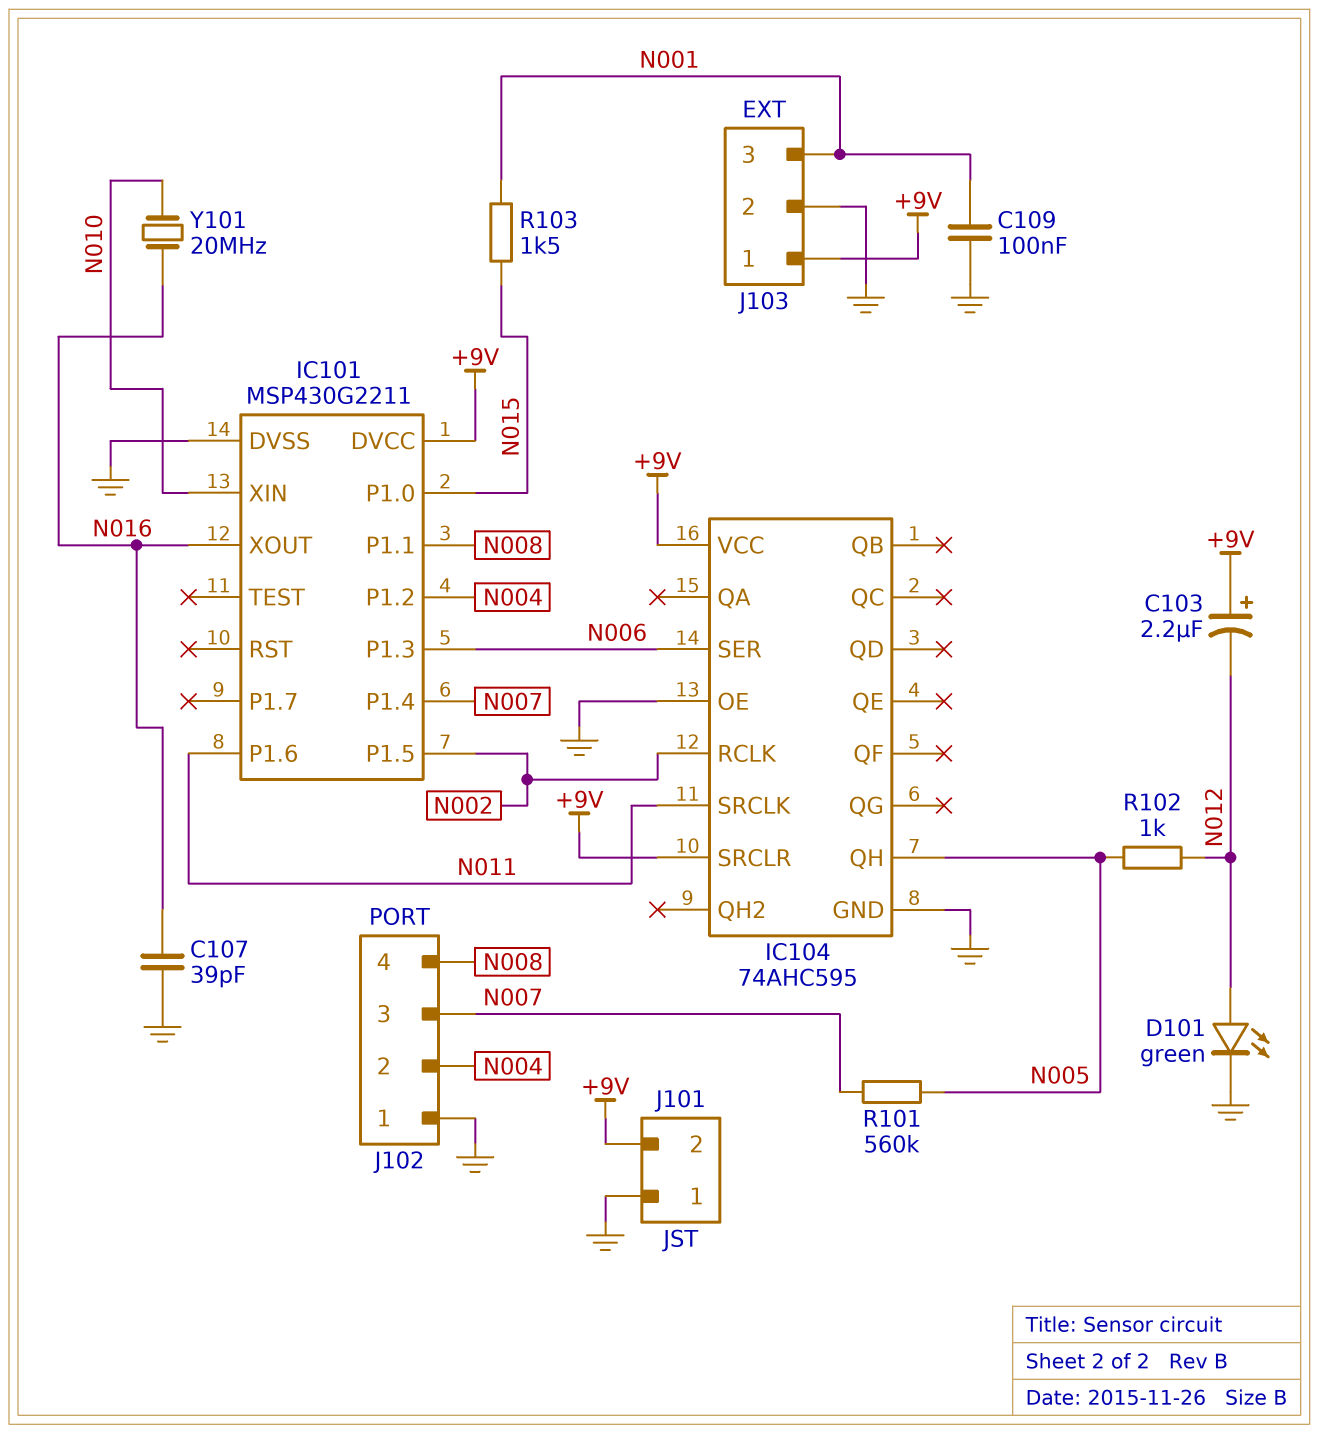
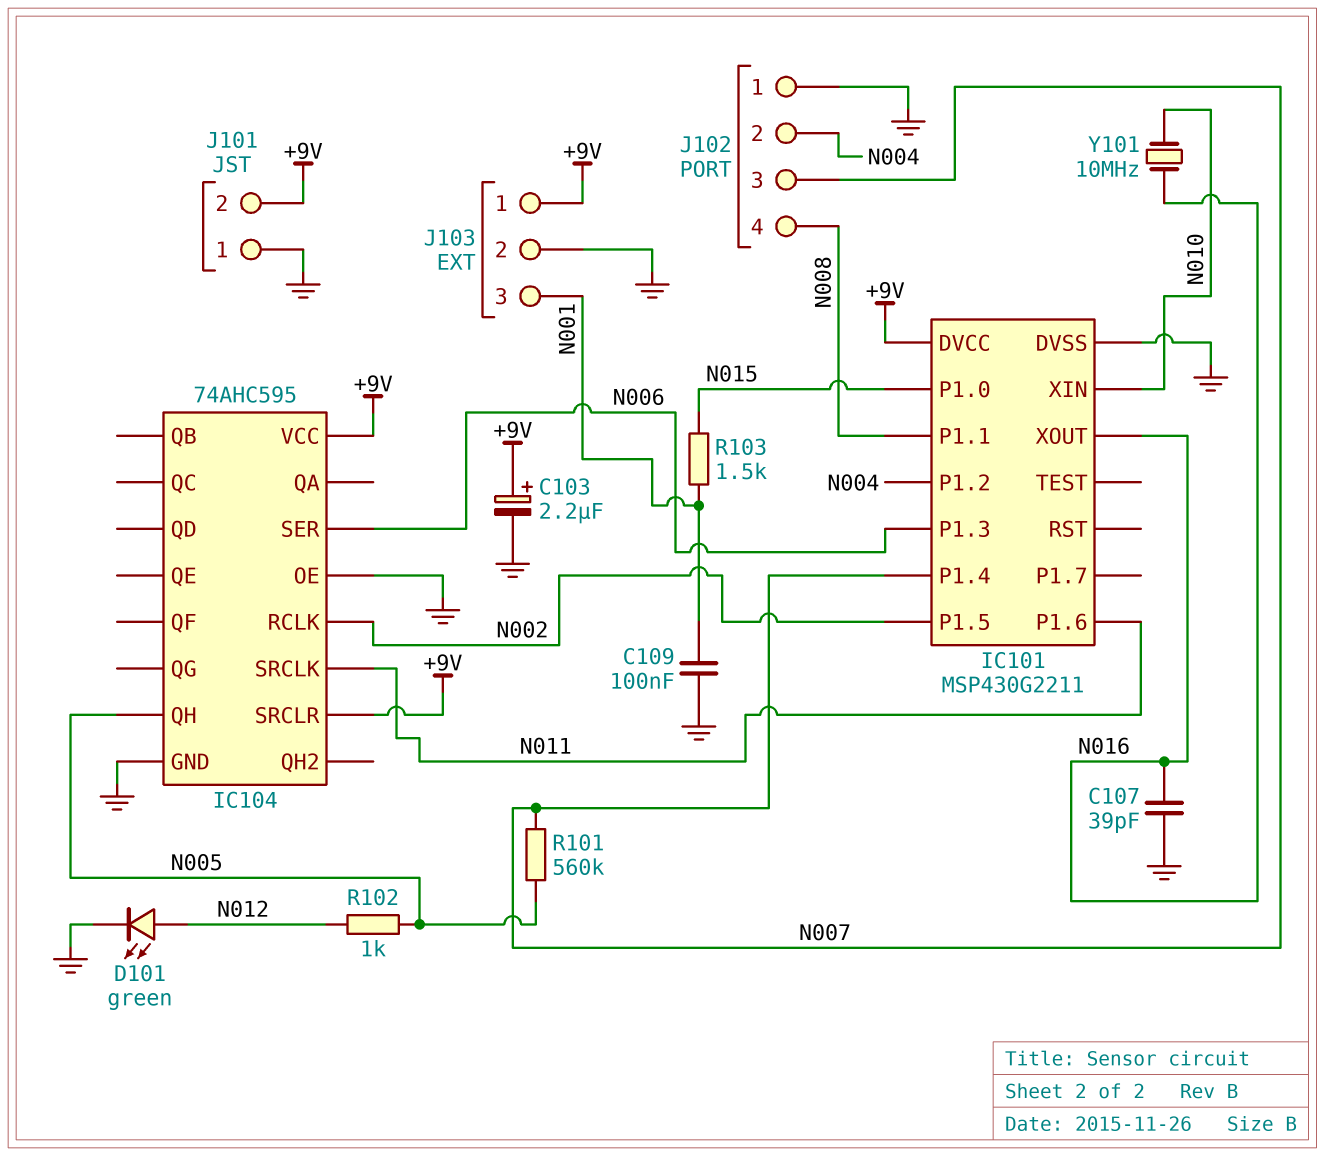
C103: 2.2uF (plus +9V, minus N012) -> 2.2uF (plus +9V, minus GND)
Y101: 20MHz (N010, N016) -> 10MHz (N010, N016)

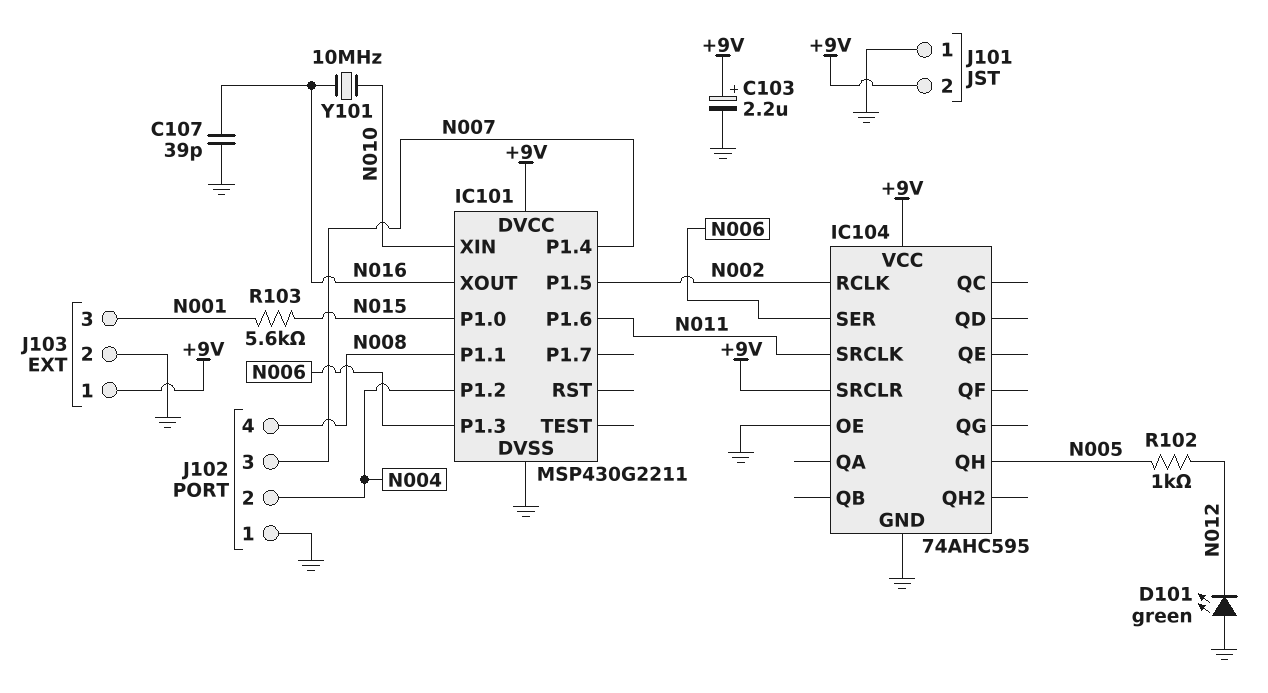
C109: 100nF (GND, N001) -> none
D101: LED green (A N012, K GND) -> LED green (A GND, K N012)
R101: 560k (N005, N007) -> none
R103: 1.5k (N001, N015) -> 5.6k (N001, N015)

